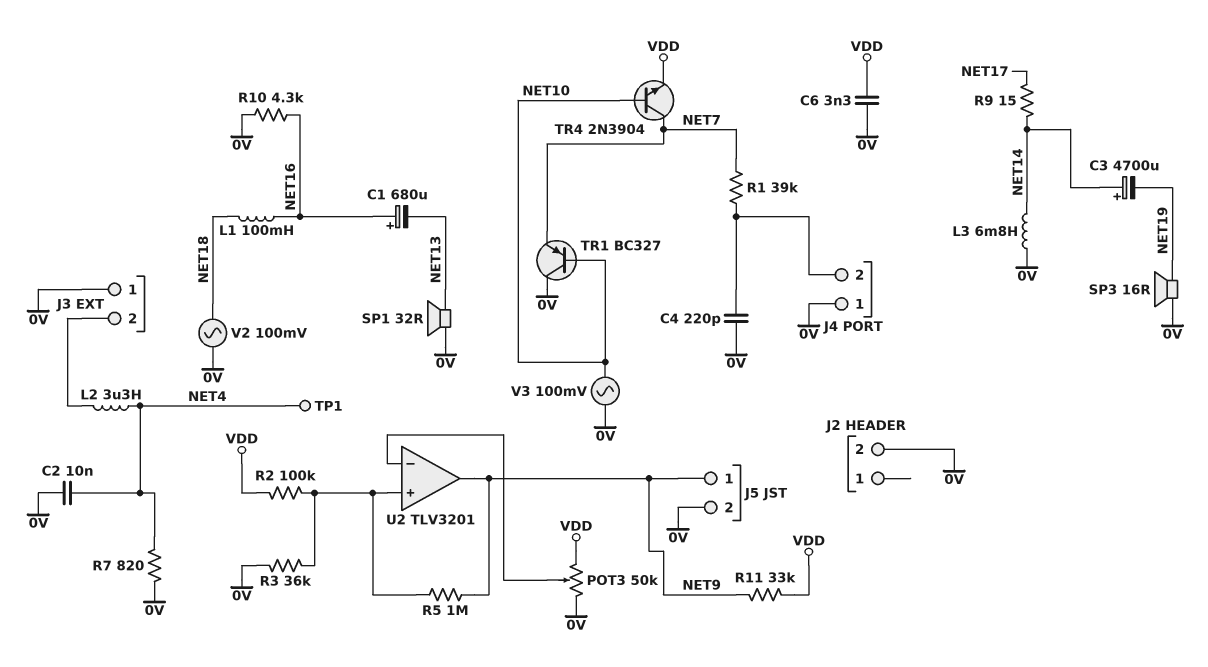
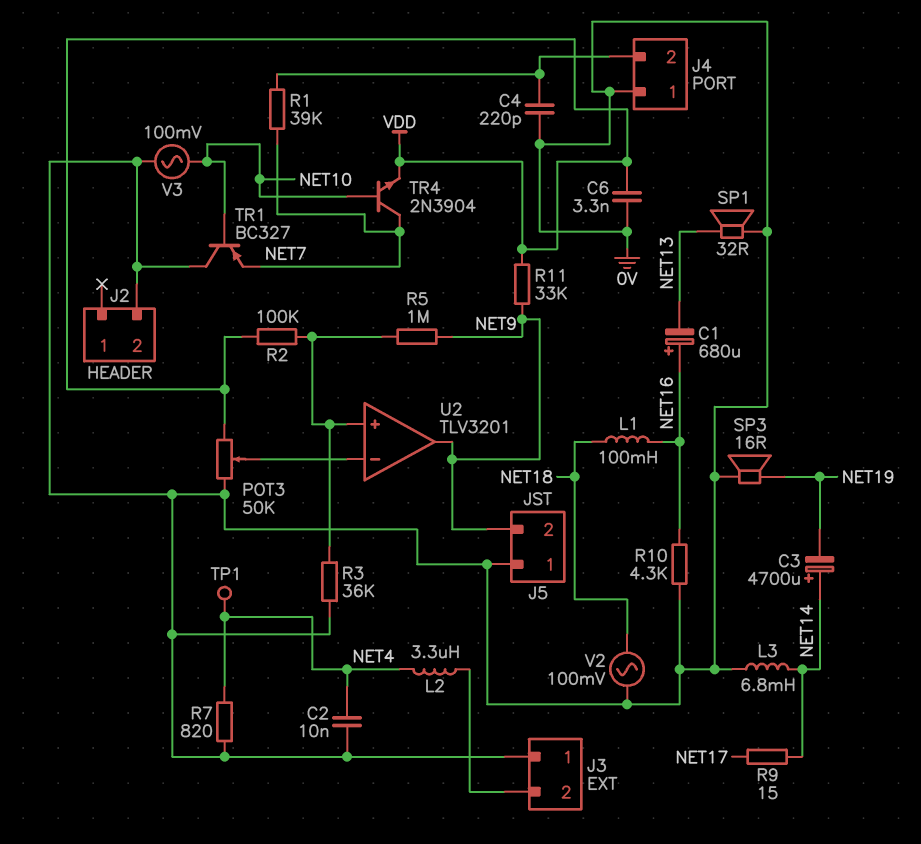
J5 pin 1: NET9 -> 0V
J5 pin 2: 0V -> NET9

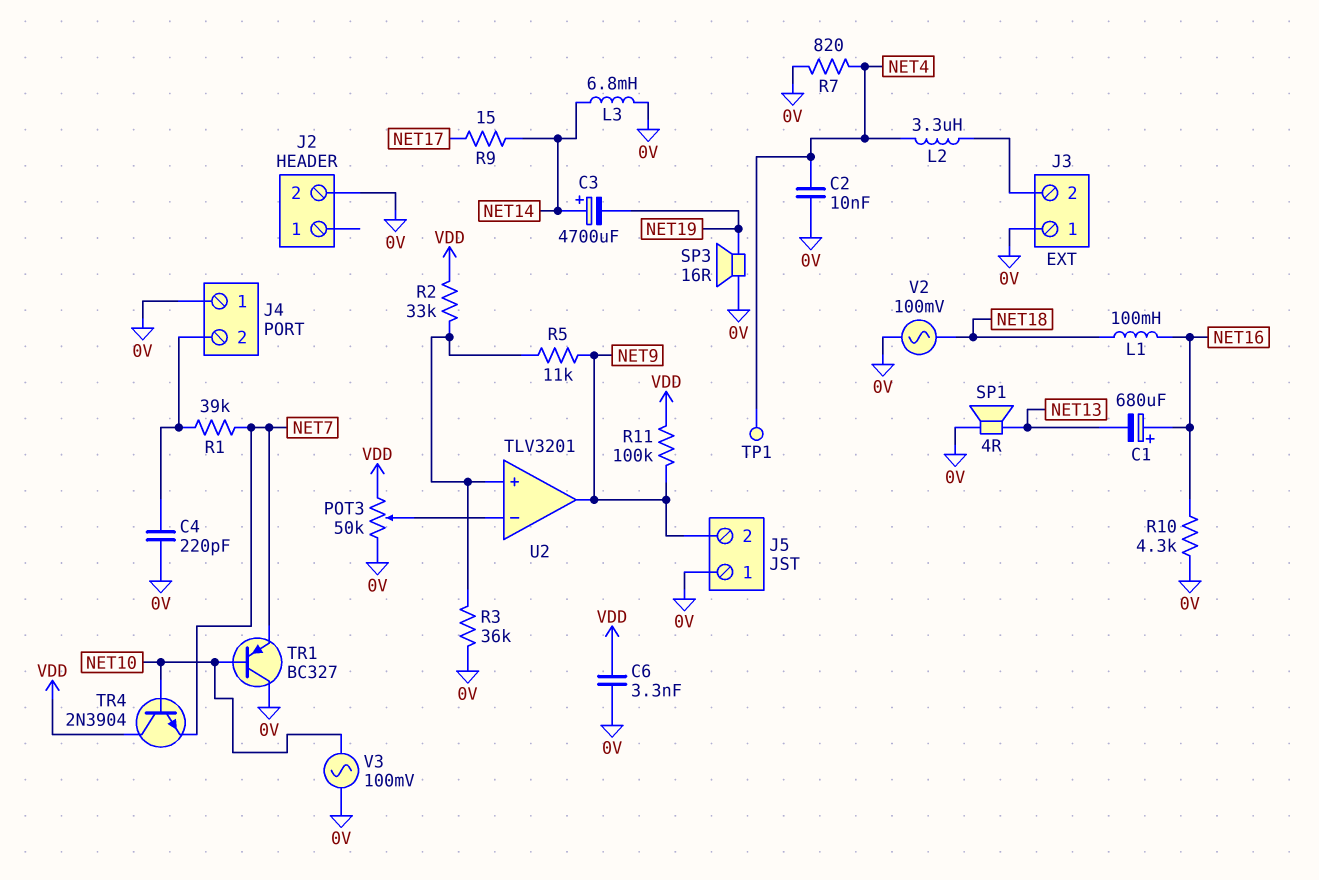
R2: 100k (U2/in+, VDD) -> 33k (U2/in+, VDD)
R5: 1M (NET9, U2/in+) -> 11k (NET9, U2/in+)
R11: 33k (NET9, VDD) -> 100k (NET9, VDD)
SP1: speaker 32R (0V, NET13) -> speaker 4R (0V, NET13)
TR4: NPN 2N3904 (B NET10, C NET7, E VDD) -> NPN 2N3904 (B NET10, C VDD, E NET7)

